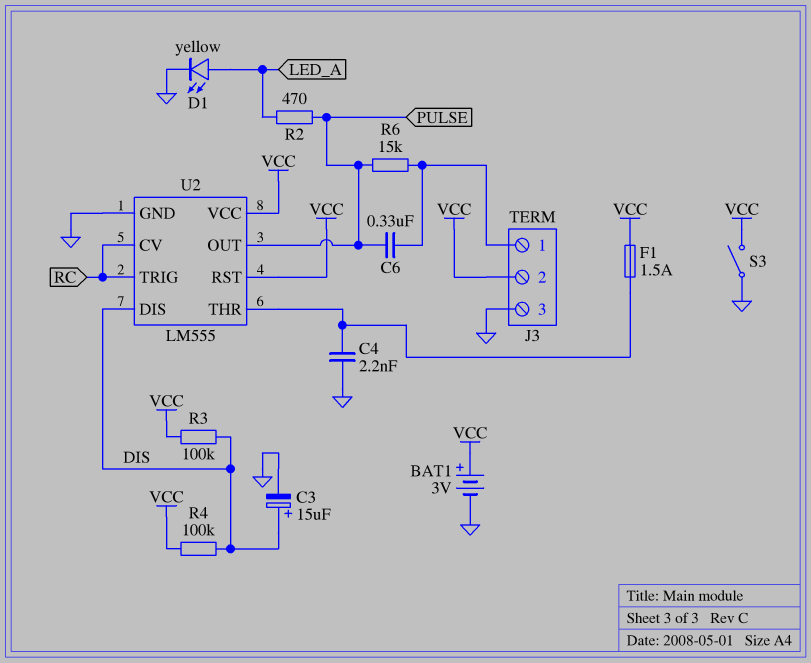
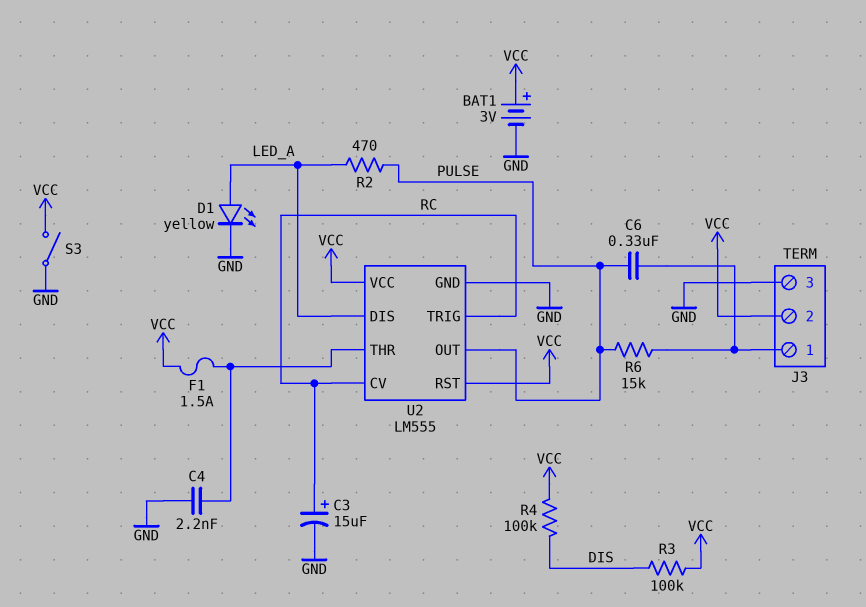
C3: 15uF (plus DIS, minus GND) -> 15uF (plus RC, minus GND)
U2 pin DIS: DIS -> LED_A

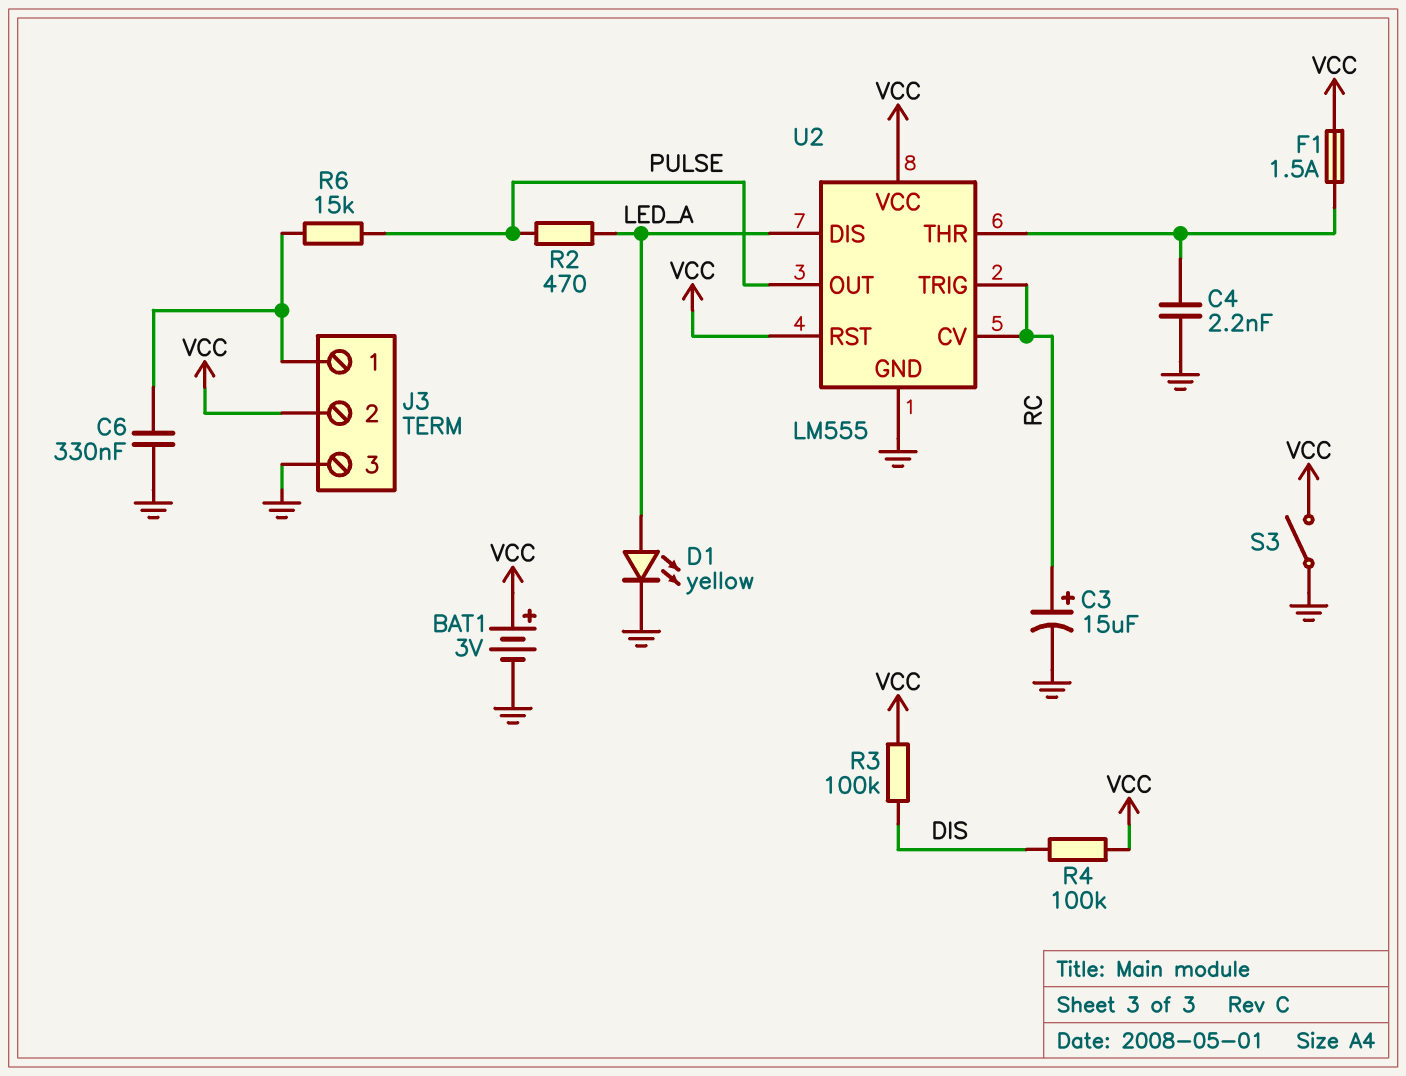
C6: 330nF (J3/1, PULSE) -> 330nF (GND, J3/1)

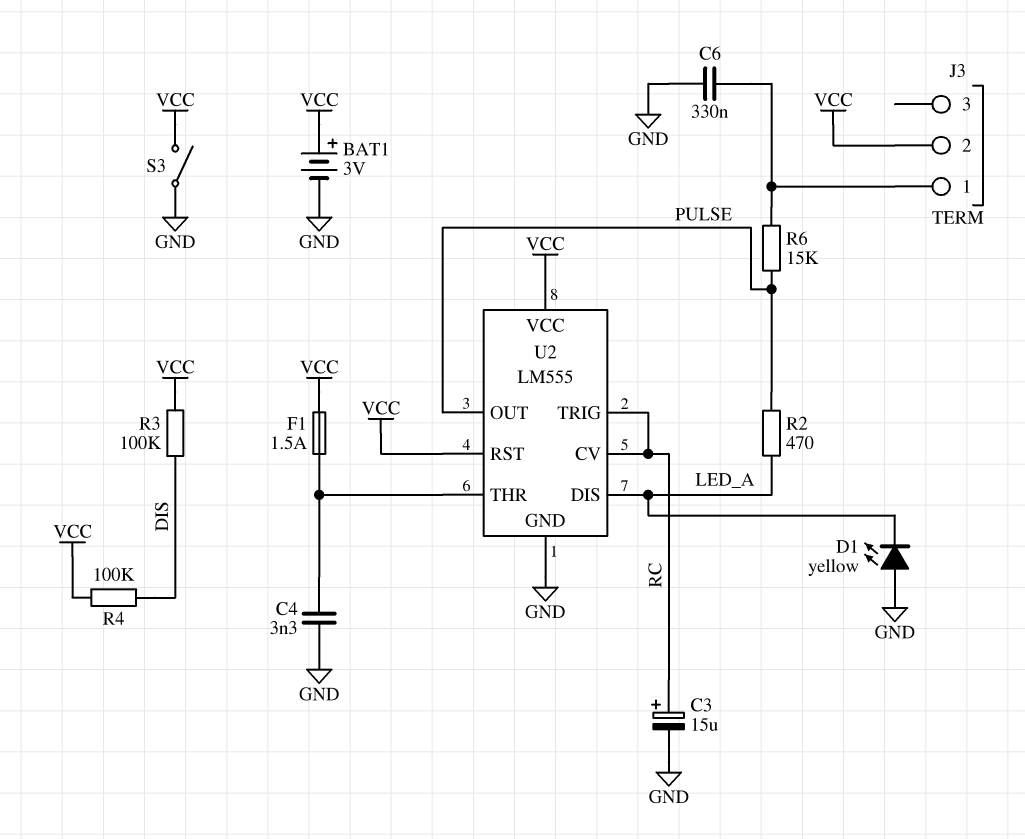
C4: 2.2nF (GND, U2/THR) -> 3.3nF (GND, U2/THR)
D1: LED yellow (A LED_A, K GND) -> LED yellow (A GND, K LED_A)
J3 pin 3: GND -> none

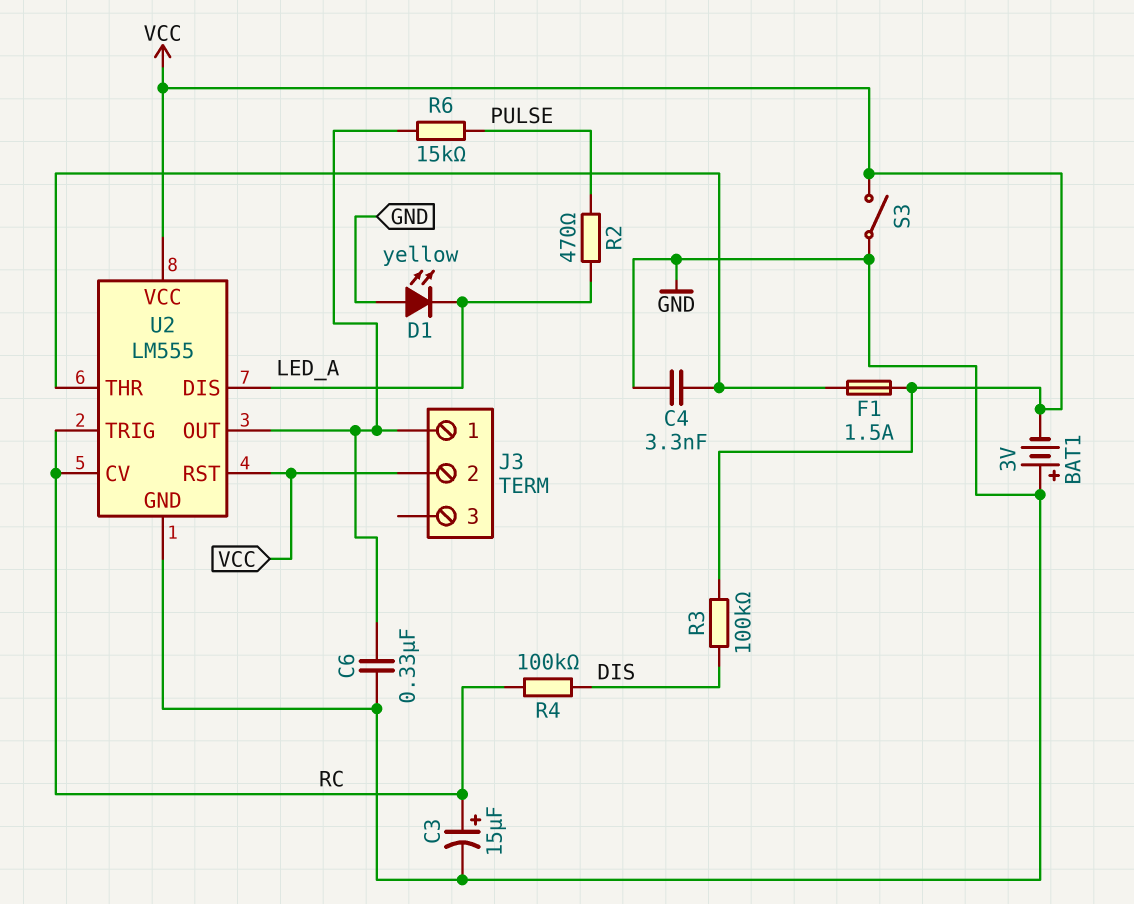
BAT1: 3V (plus VCC, minus GND) -> 3V (plus GND, minus VCC)
R4: 100k (DIS, VCC) -> 100k (DIS, RC)
U2 pin OUT: PULSE -> J3/1

